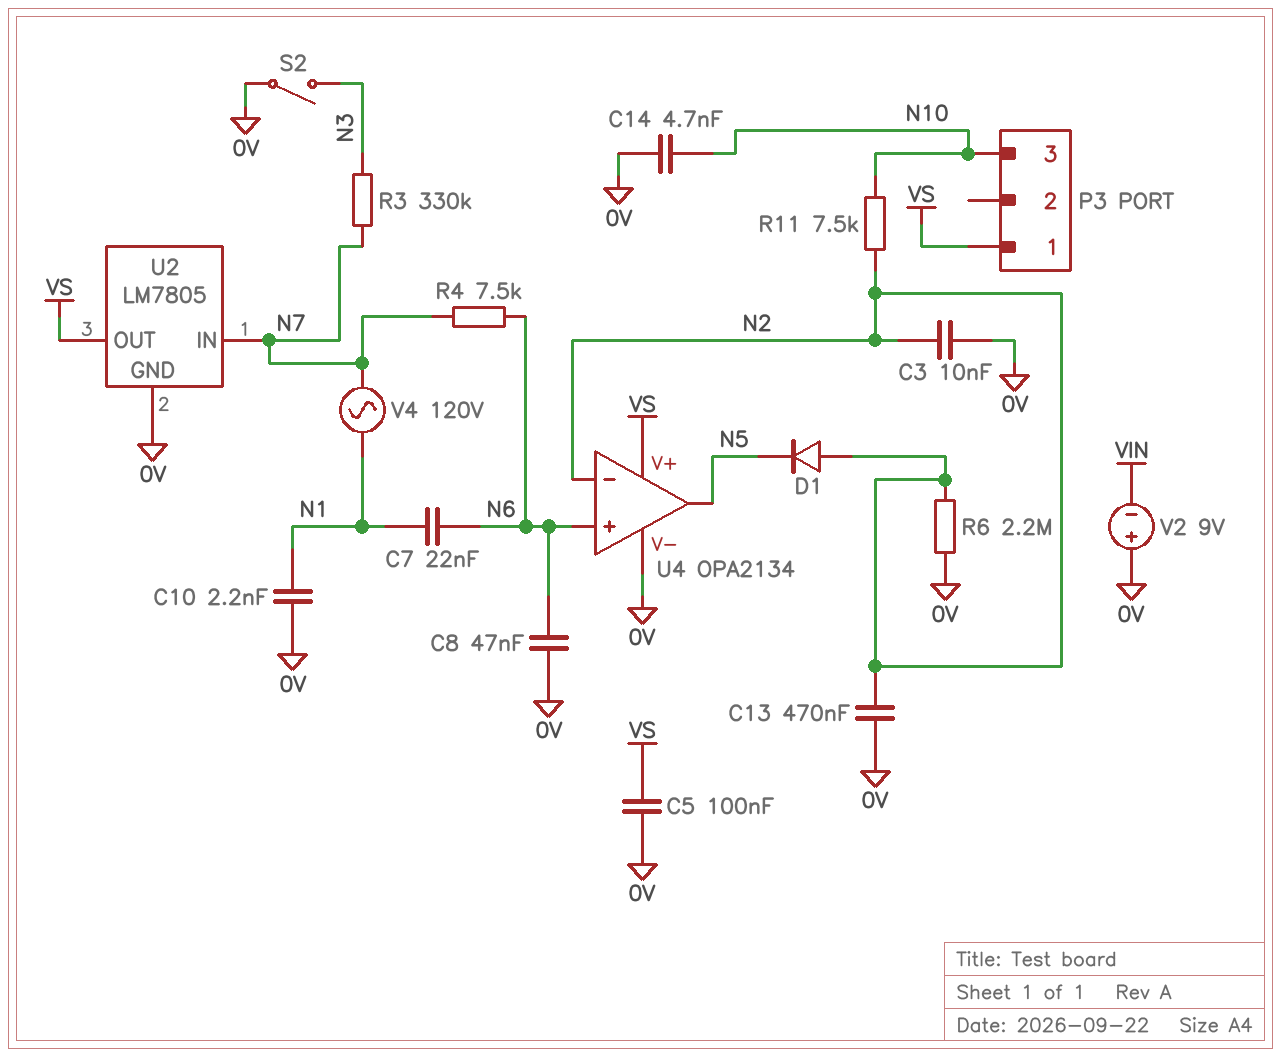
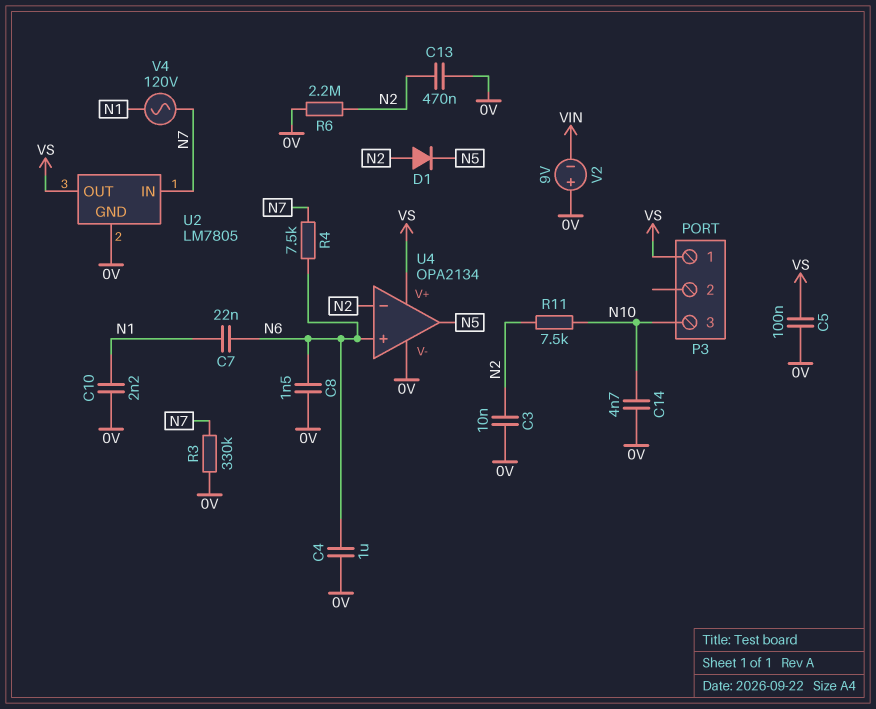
C4: none -> 1uF (0V, N6)
C8: 47nF (0V, N6) -> 1.5nF (0V, N6)
R3: 330k (N3, N7) -> 330k (0V, N7)
S2: switch (0V, N3) -> none

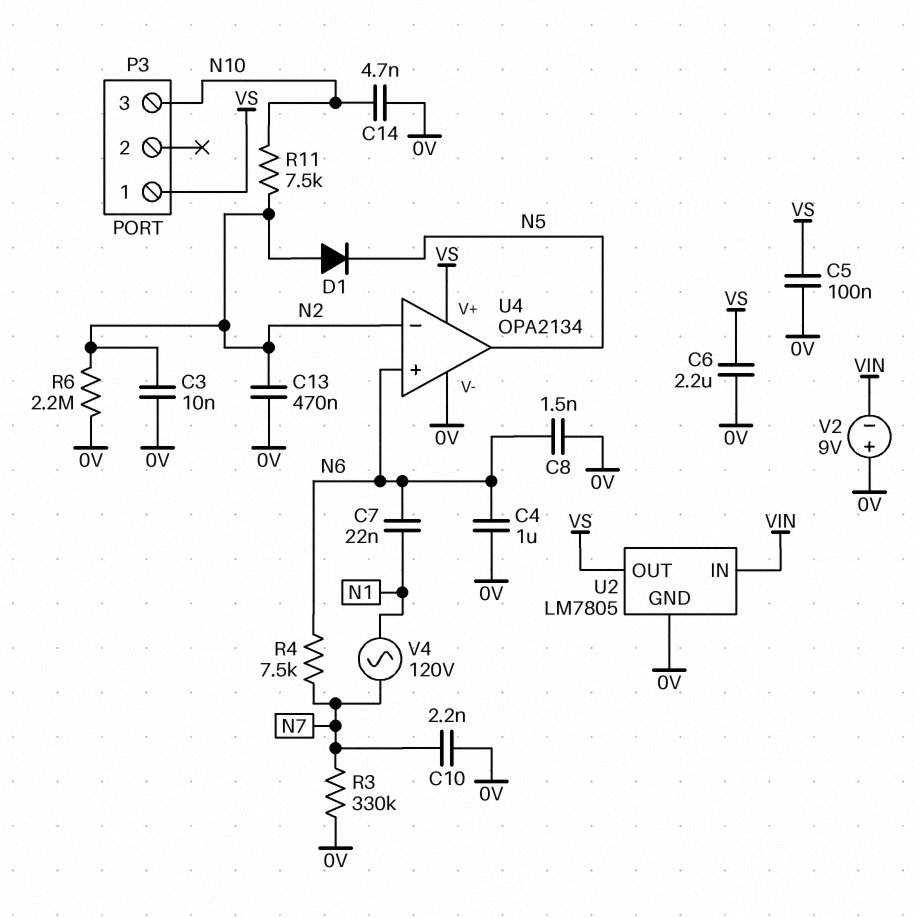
C6: none -> 2.2uF (0V, VS)
C10: 2.2nF (0V, N1) -> 2.2nF (0V, N7)
U2 pin IN: N7 -> VIN

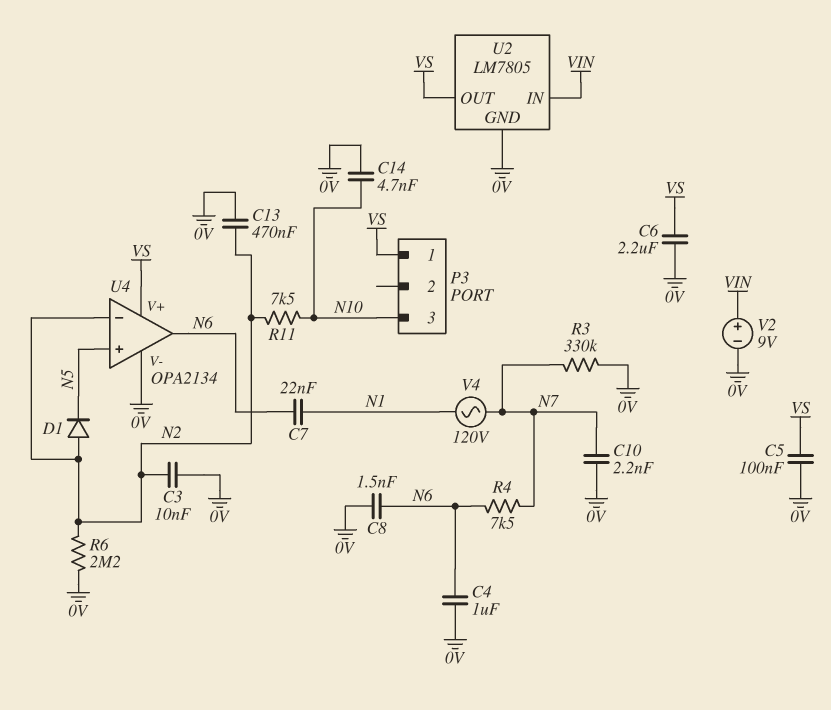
U4 pin in+: N6 -> N5
U4 pin out: N5 -> N6
V2: 9V (plus 0V, minus VIN) -> 9V (plus VIN, minus 0V)

